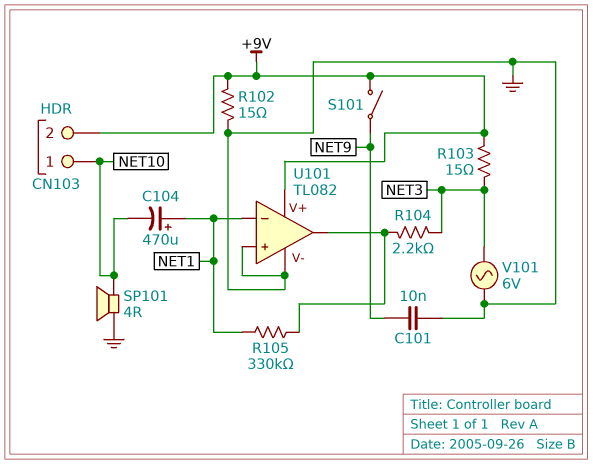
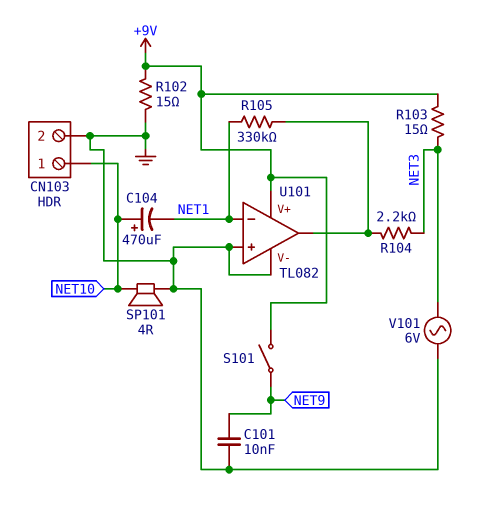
C104: 470uF (plus NET1, minus NET10) -> 470uF (plus NET10, minus NET1)
CN103 pin 2: +9V -> GND

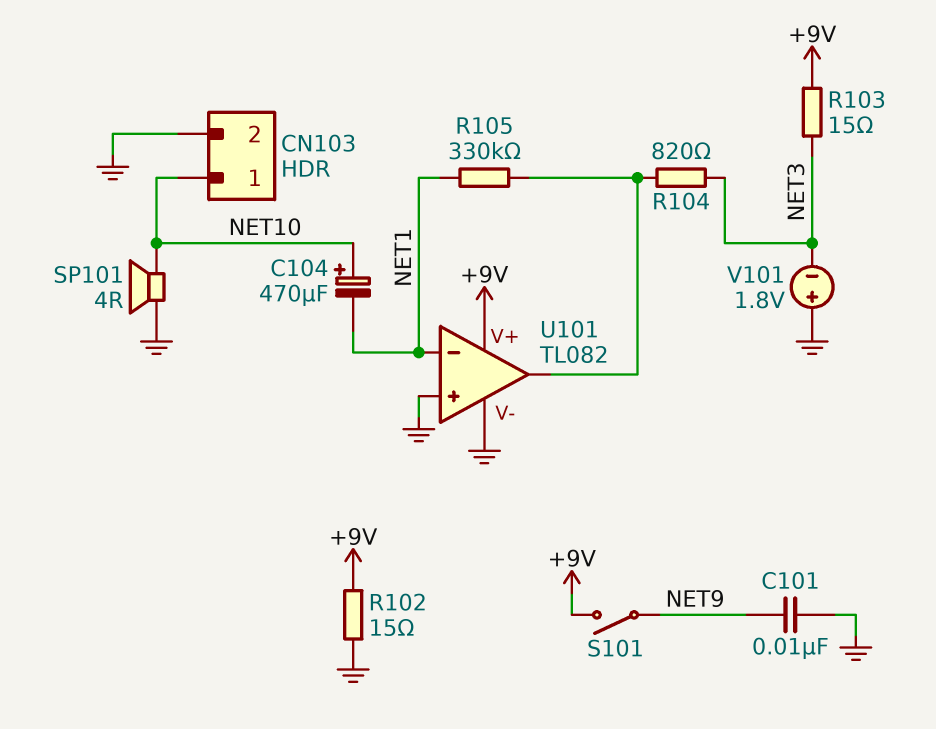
R104: 2.2k (NET3, U101/out) -> 820 (NET3, U101/out)
V101: AC 6V (GND, NET3) -> 1.8V (plus GND, minus NET3)

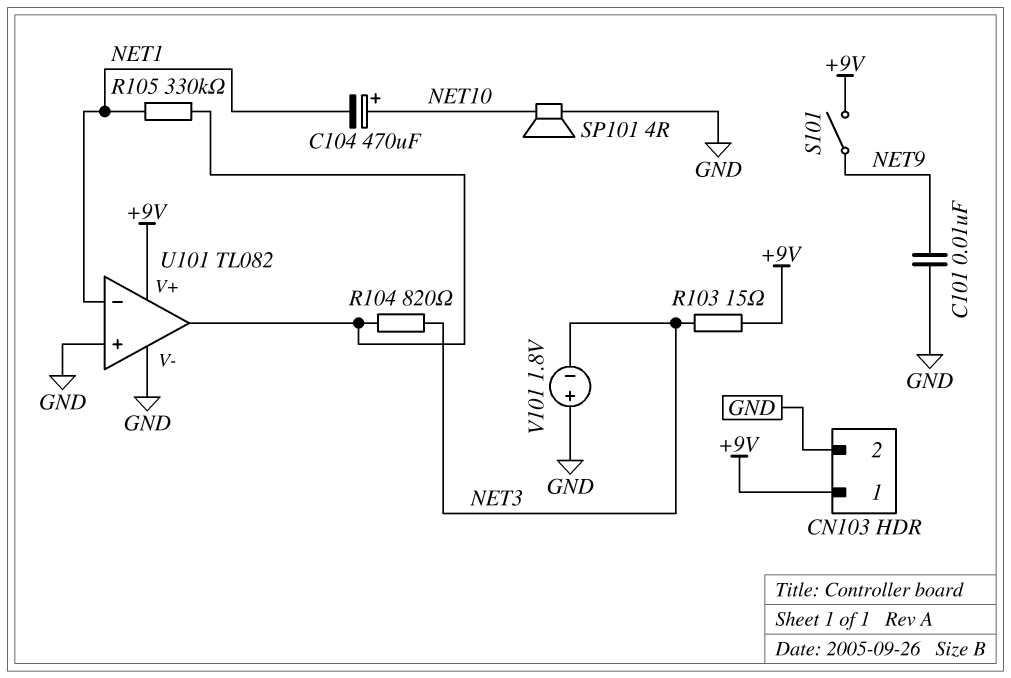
CN103 pin 1: NET10 -> +9V
R102: 15 (+9V, GND) -> none

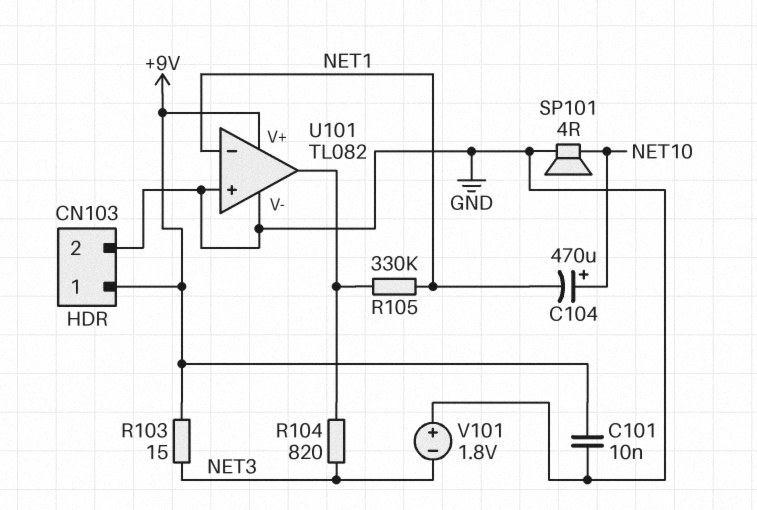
C101: 10nF (GND, NET9) -> 10nF (+9V, GND)
S101: switch (+9V, NET9) -> none

